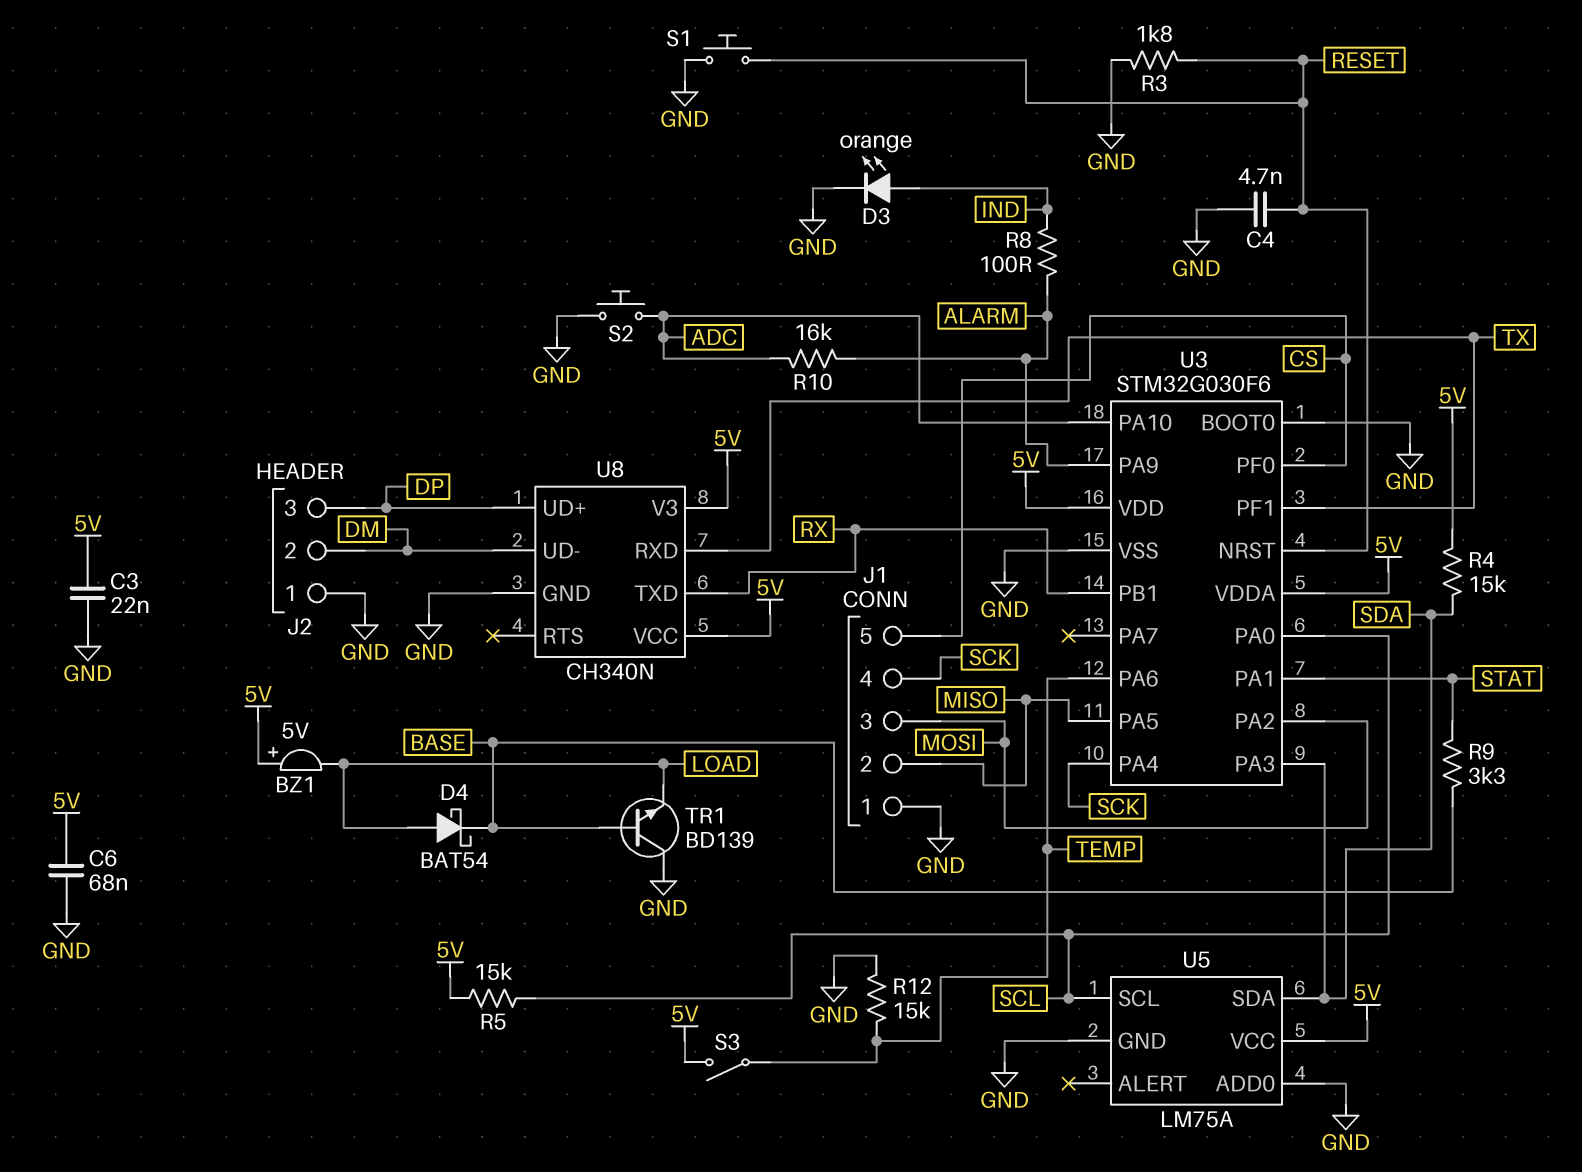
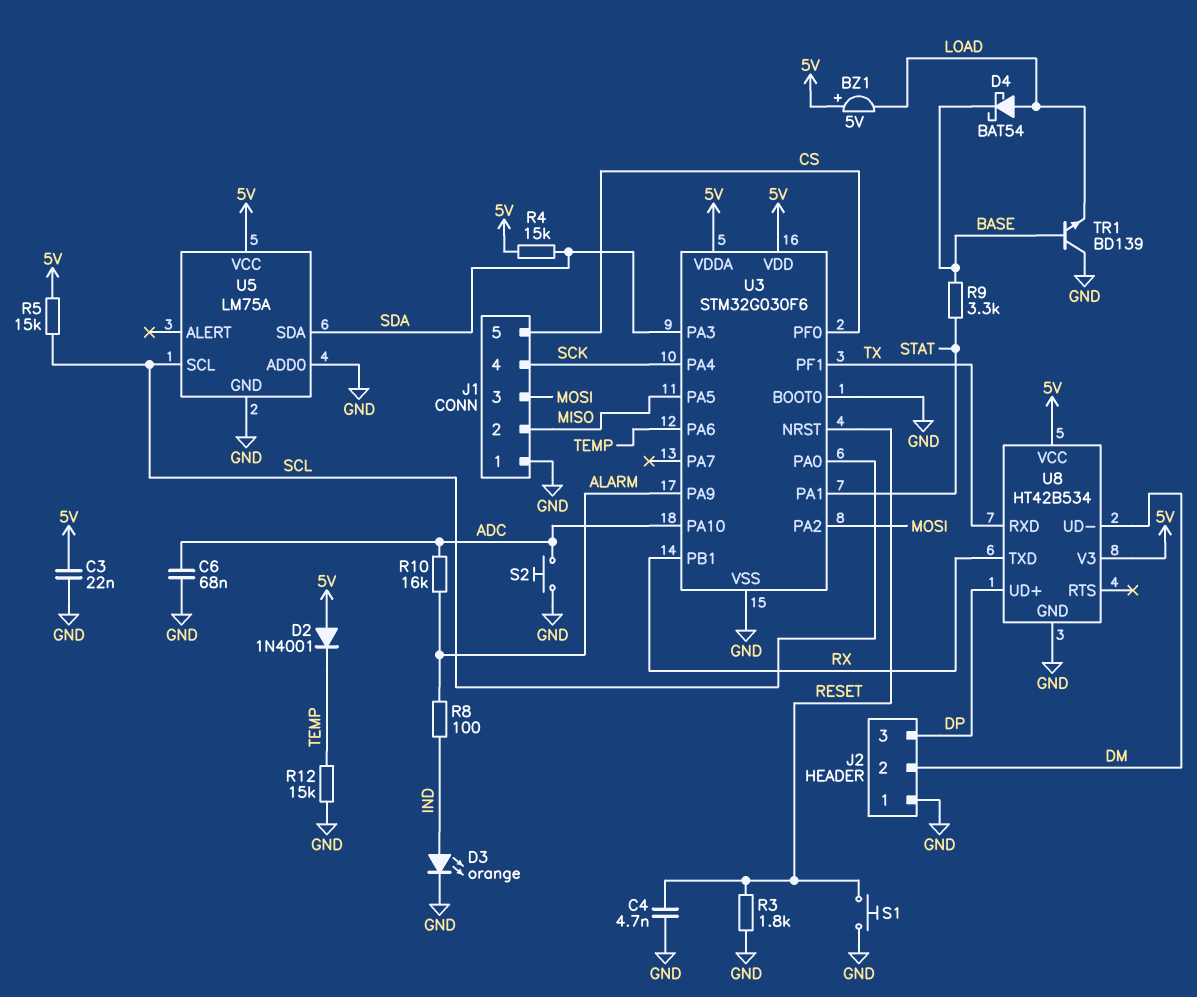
C6: 68nF (5V, GND) -> 68nF (ADC, GND)
D2: none -> diode 1N4001 (A 5V, K TEMP)
S3: switch (5V, TEMP) -> none
U8: CH340N -> HT42B534

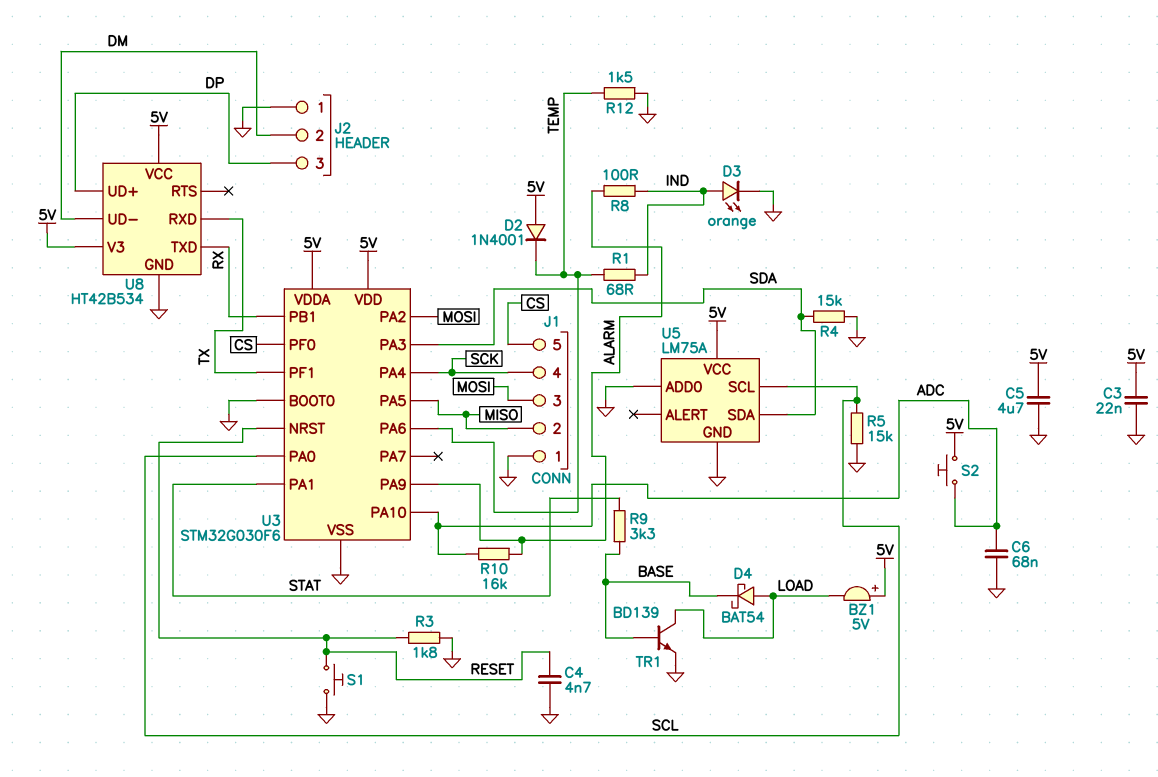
C5: none -> 4.7uF (5V, GND)
R1: none -> 68 (IND, TEMP)
R4: 15k (5V, SDA) -> 15k (GND, SDA)
R5: 15k (5V, SCL) -> 15k (GND, SCL)
R12: 15k (GND, TEMP) -> 1.5k (GND, TEMP)
S2: button (ADC, GND) -> button (5V, ADC)
TR1: NPN BD139 (B BASE, C GND, E LOAD) -> NPN BD139 (B BASE, C LOAD, E GND)

